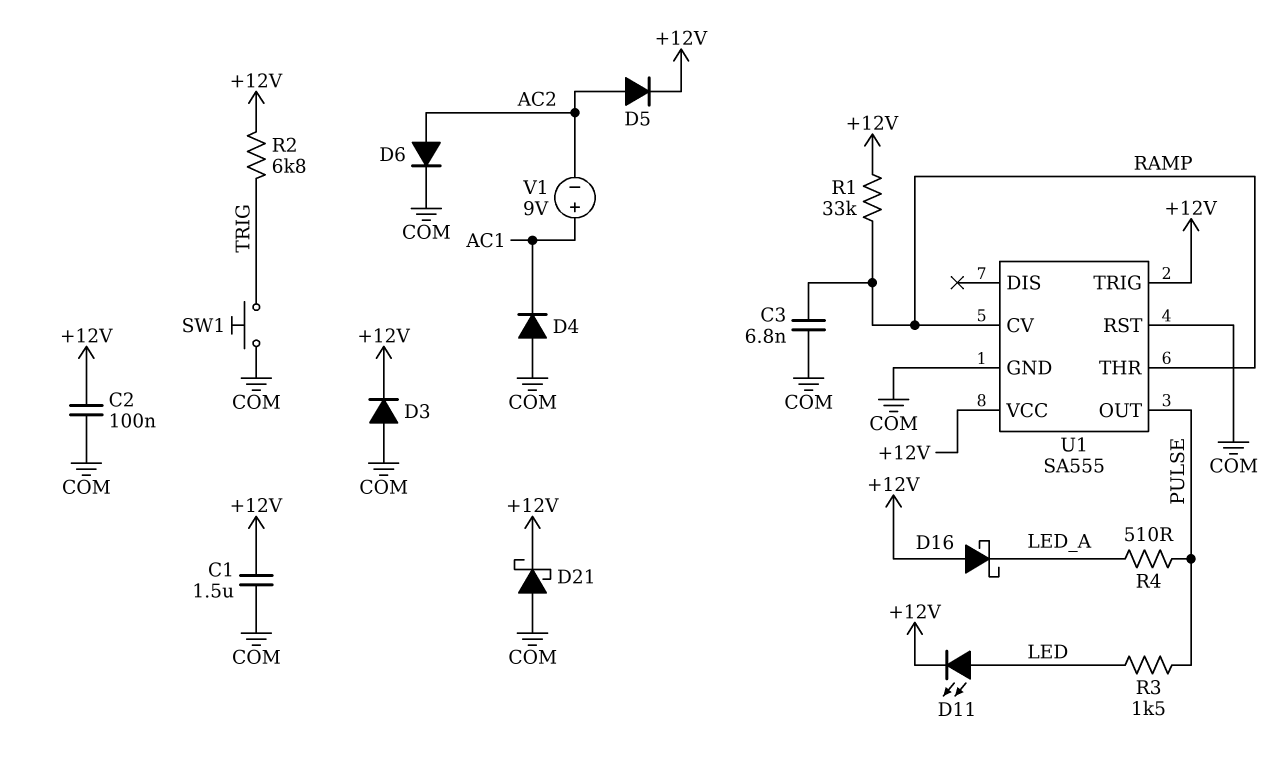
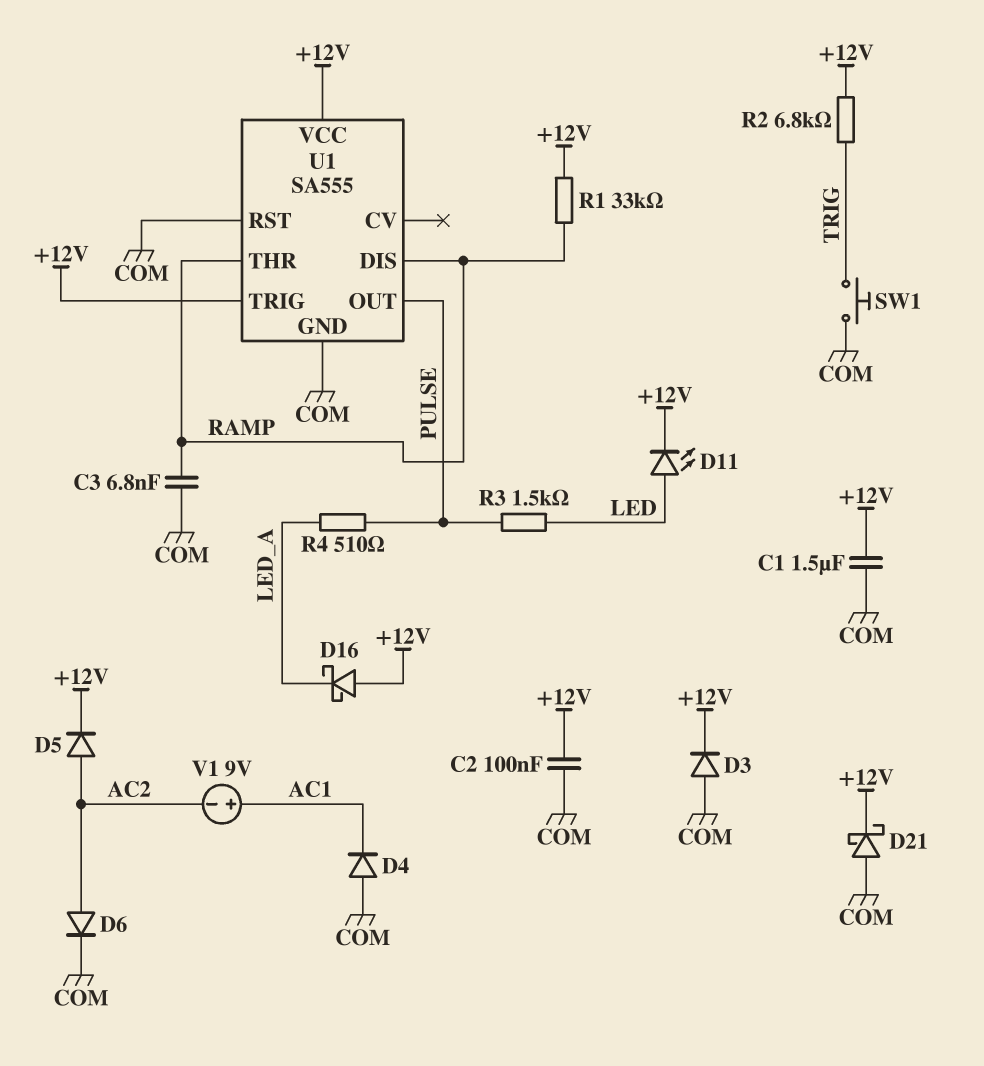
U1 pin CV: RAMP -> none
U1 pin DIS: none -> RAMP

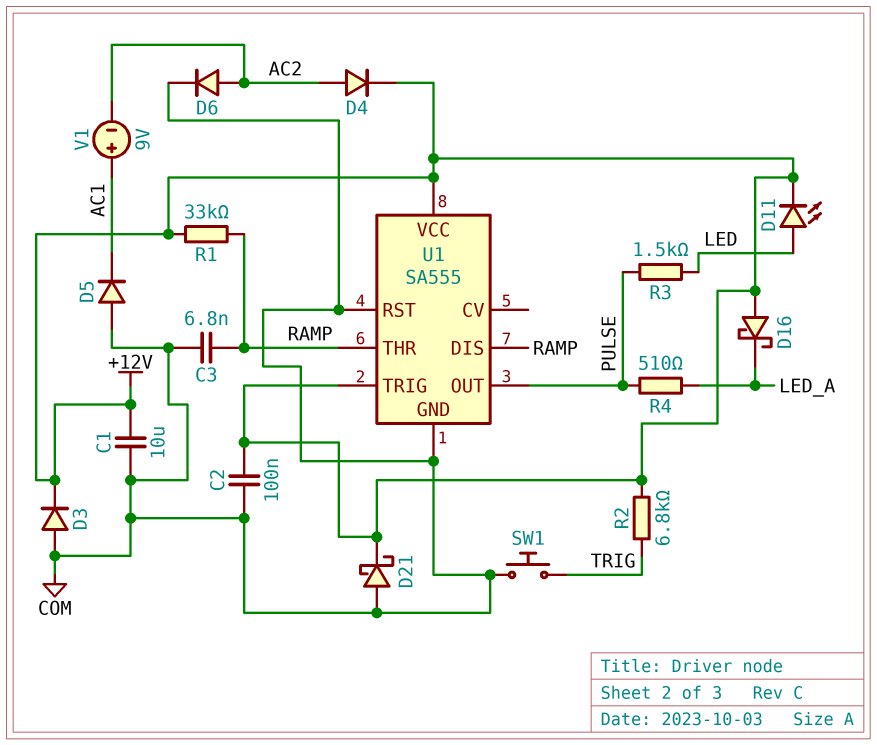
C1: 1.5uF (+12V, COM) -> 10uF (+12V, COM)
D4: diode (A COM, K AC1) -> diode (A AC2, K +12V)
D5: diode (A AC2, K +12V) -> diode (A COM, K AC1)

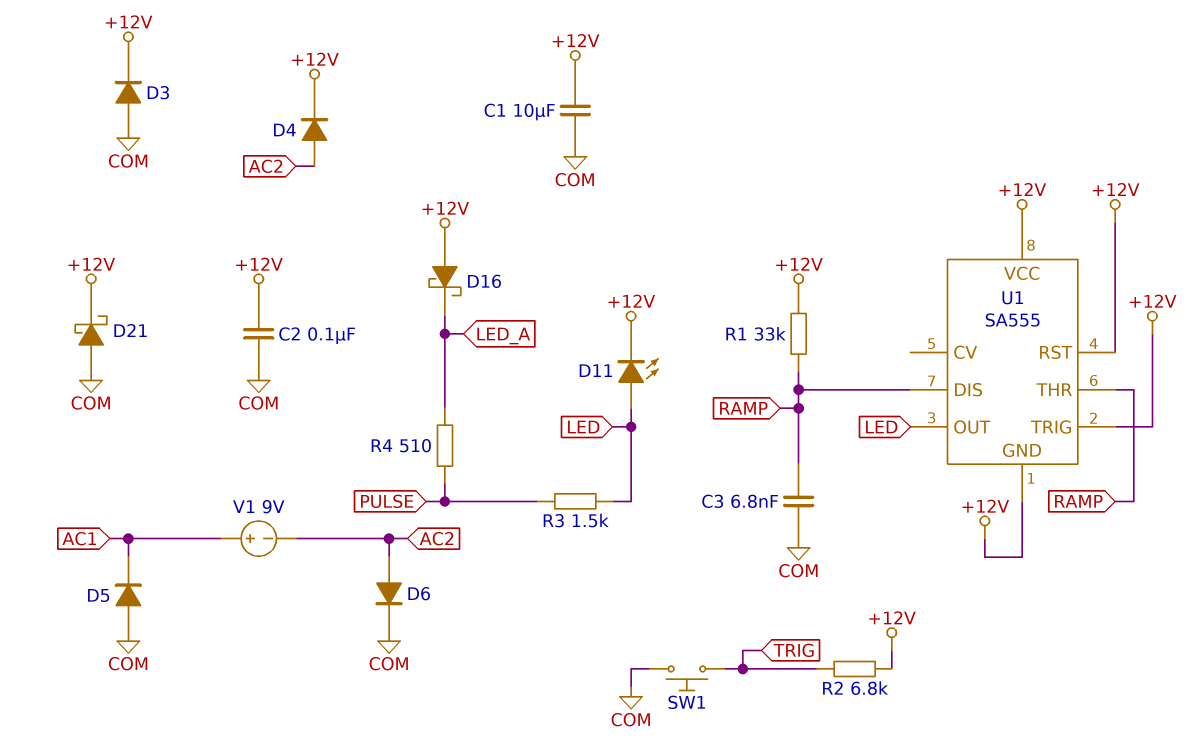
U1 pin GND: COM -> +12V
U1 pin OUT: PULSE -> LED
U1 pin RST: COM -> +12V

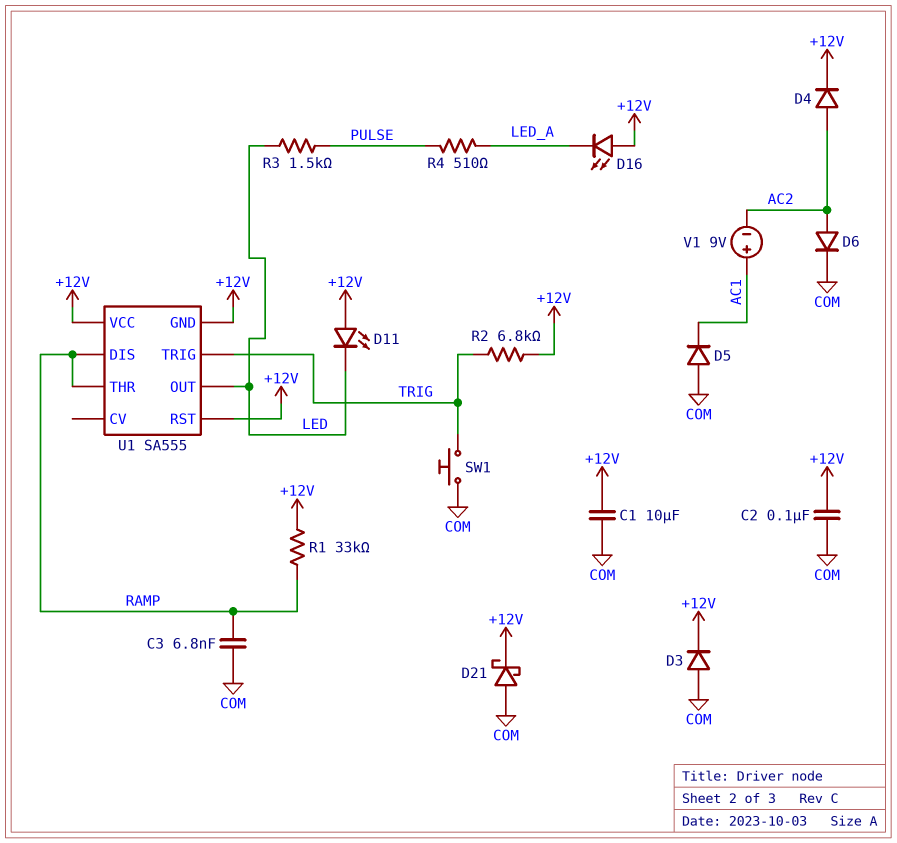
D11: LED (A LED, K +12V) -> LED (A +12V, K LED)
D16: schottky (A +12V, K LED_A) -> LED (A +12V, K LED_A)
U1 pin TRIG: +12V -> TRIG

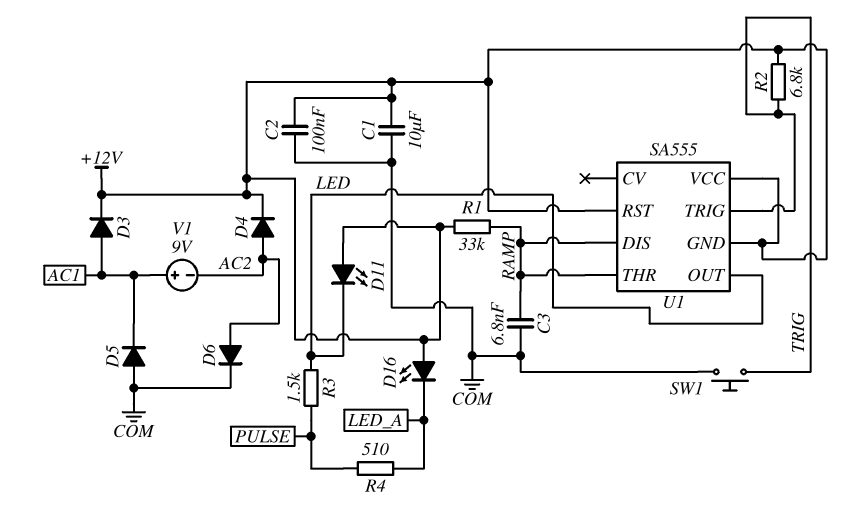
D3: diode (A COM, K +12V) -> diode (A AC1, K +12V)
D21: schottky (A COM, K +12V) -> none

